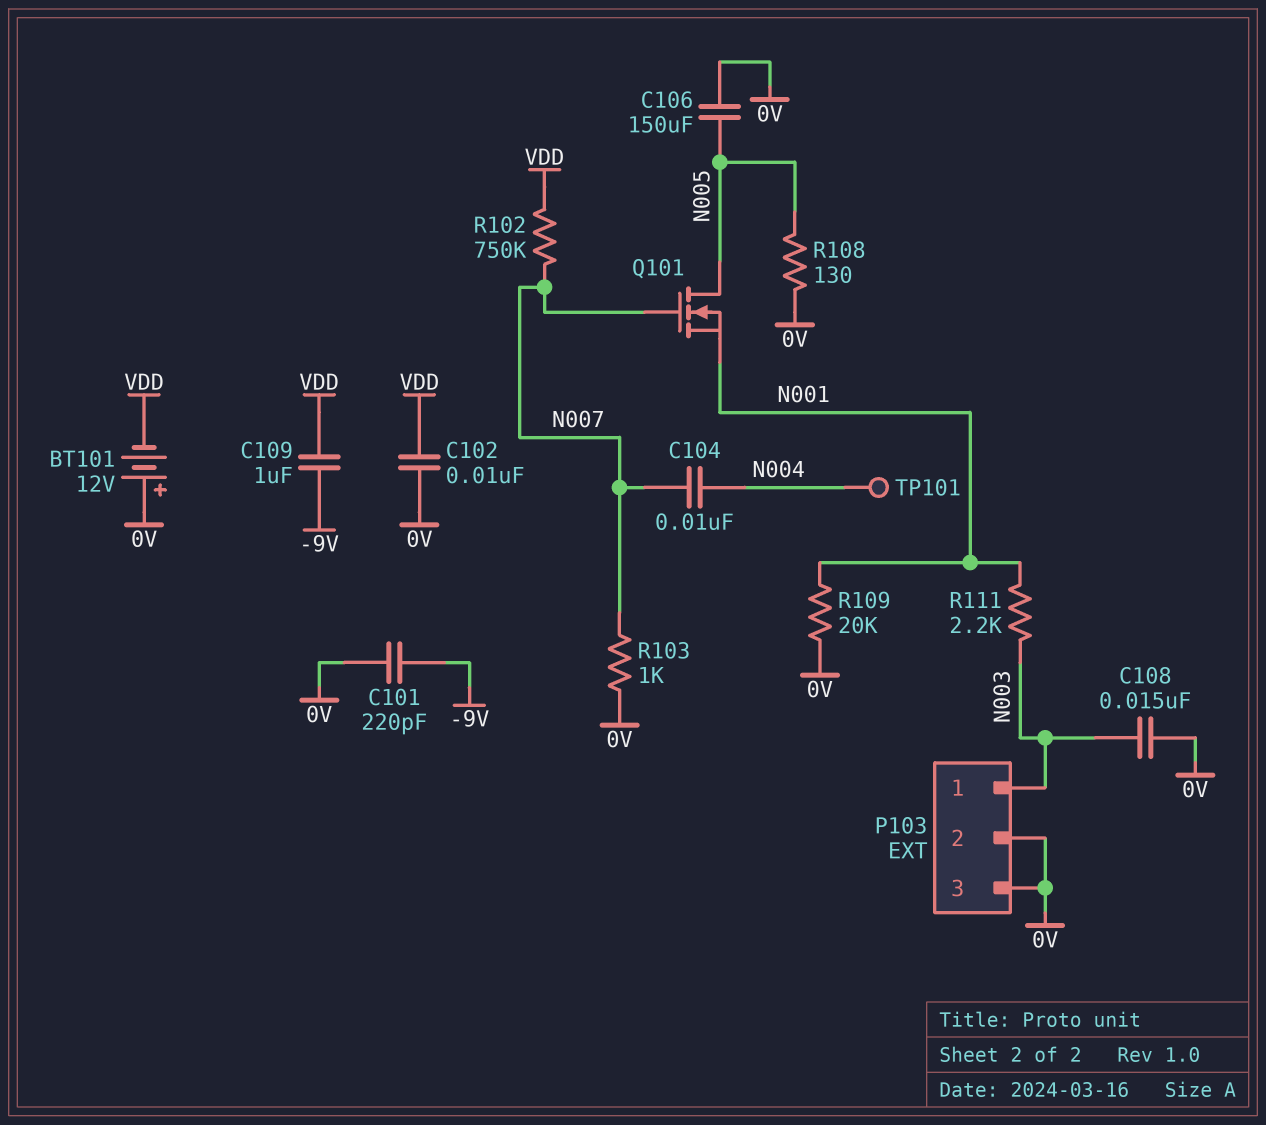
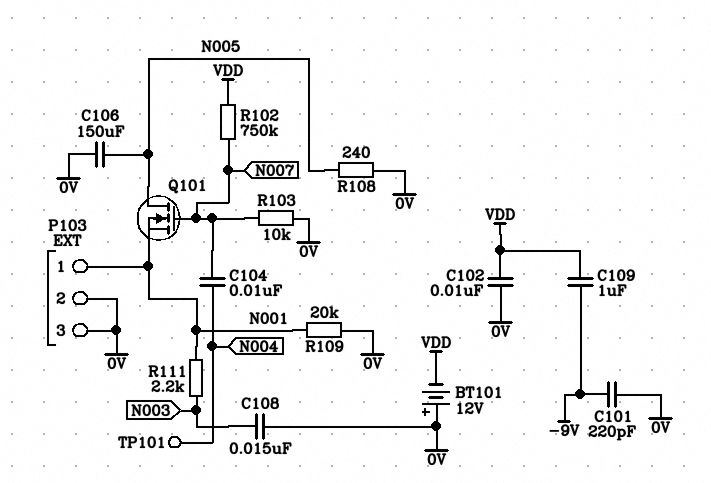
P103 pin 1: N003 -> N001
R103: 1k (0V, N007) -> 10k (0V, N007)
R108: 130 (0V, N005) -> 240 (0V, N005)

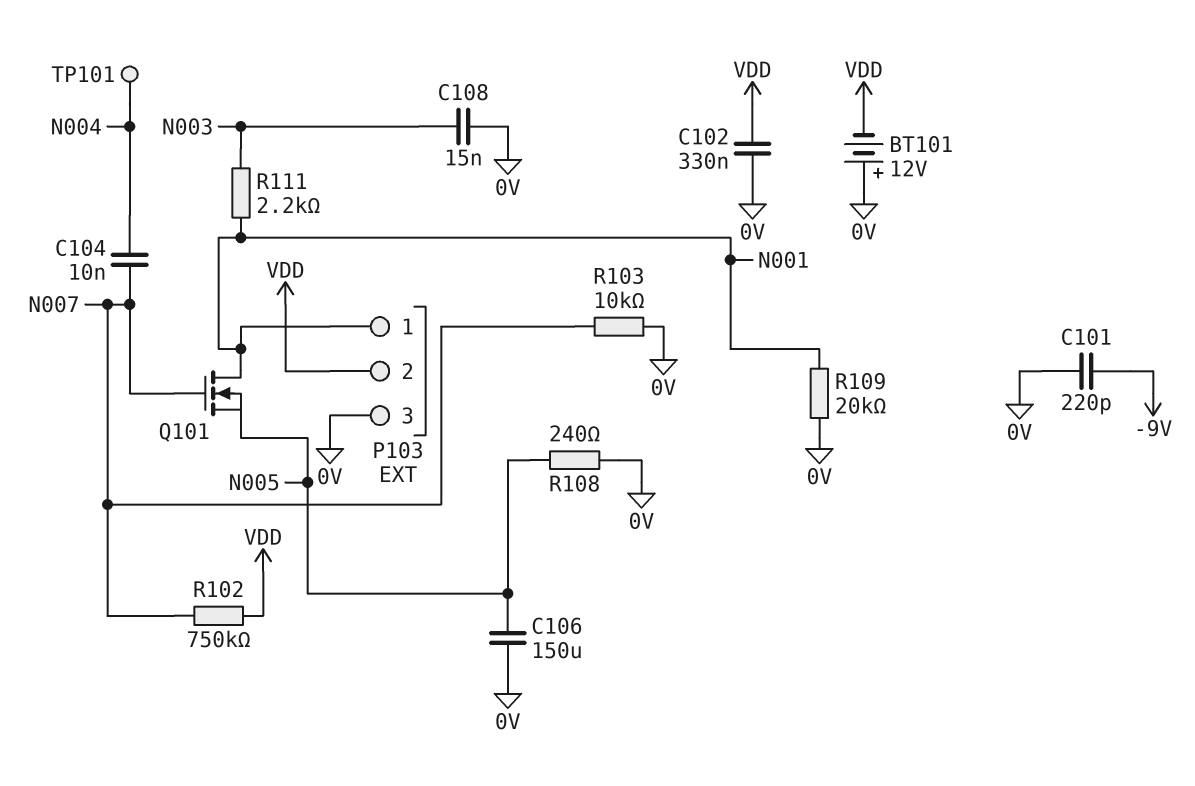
C102: 10nF (0V, VDD) -> 330nF (0V, VDD)
C109: 1uF (-9V, VDD) -> none
P103 pin 2: 0V -> VDD
Q101: NMOS (G N007, D N005, S N001) -> NMOS (G N007, D N001, S N005)

